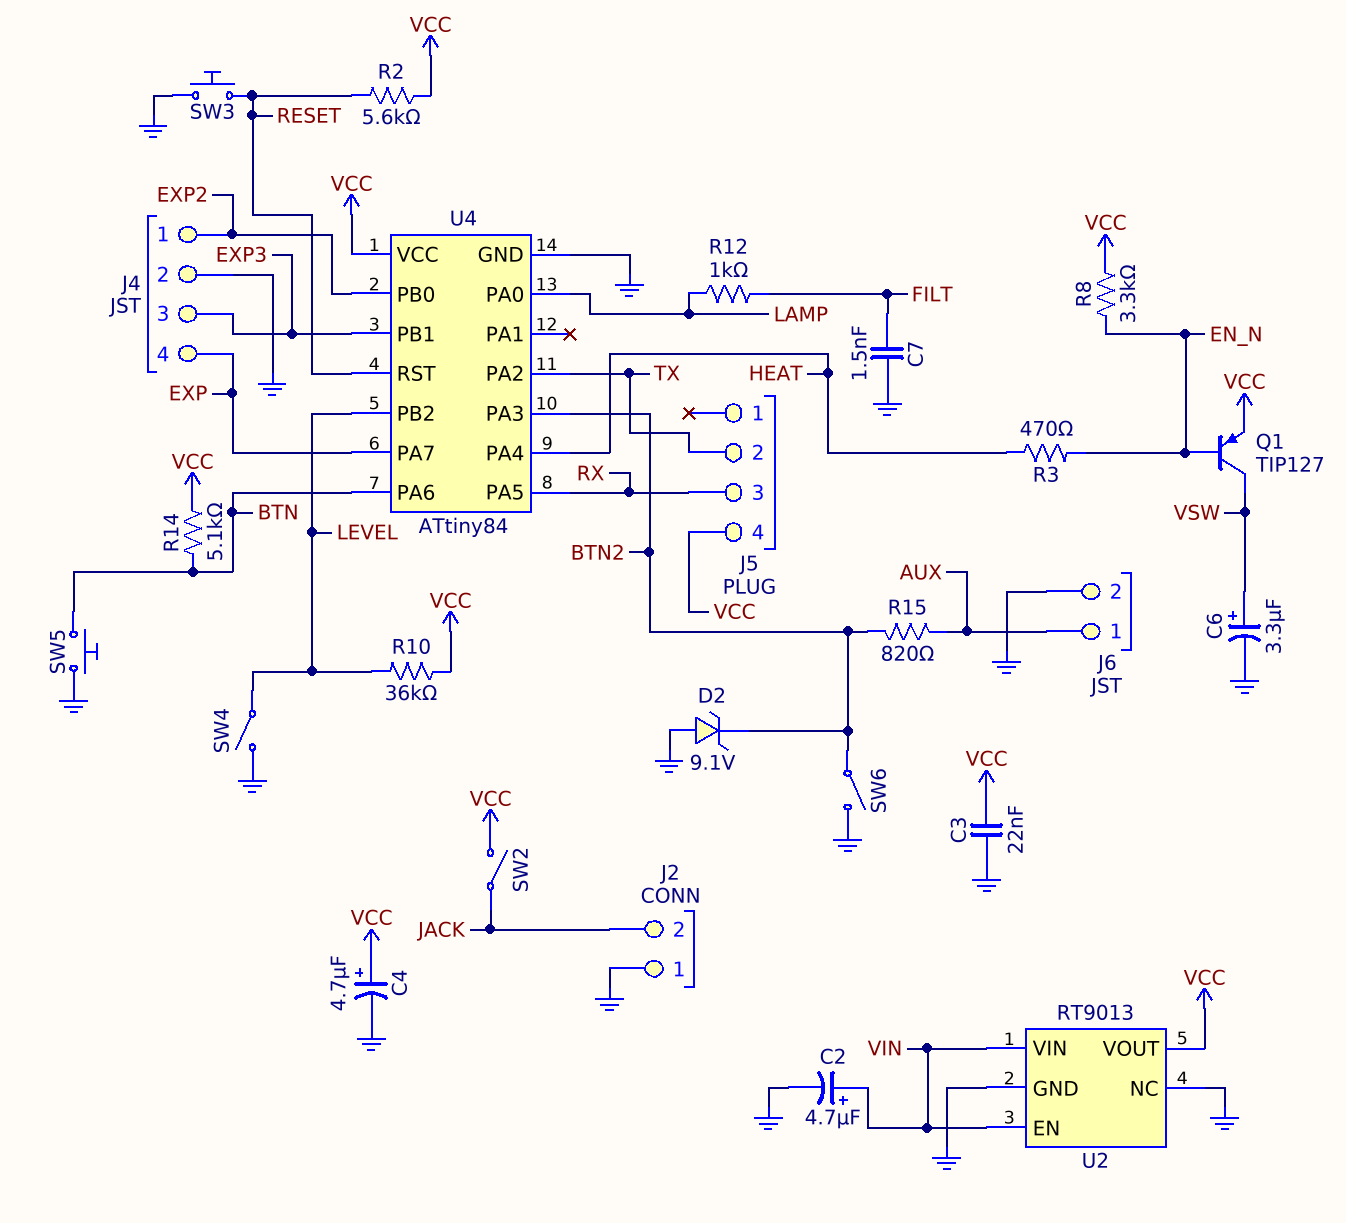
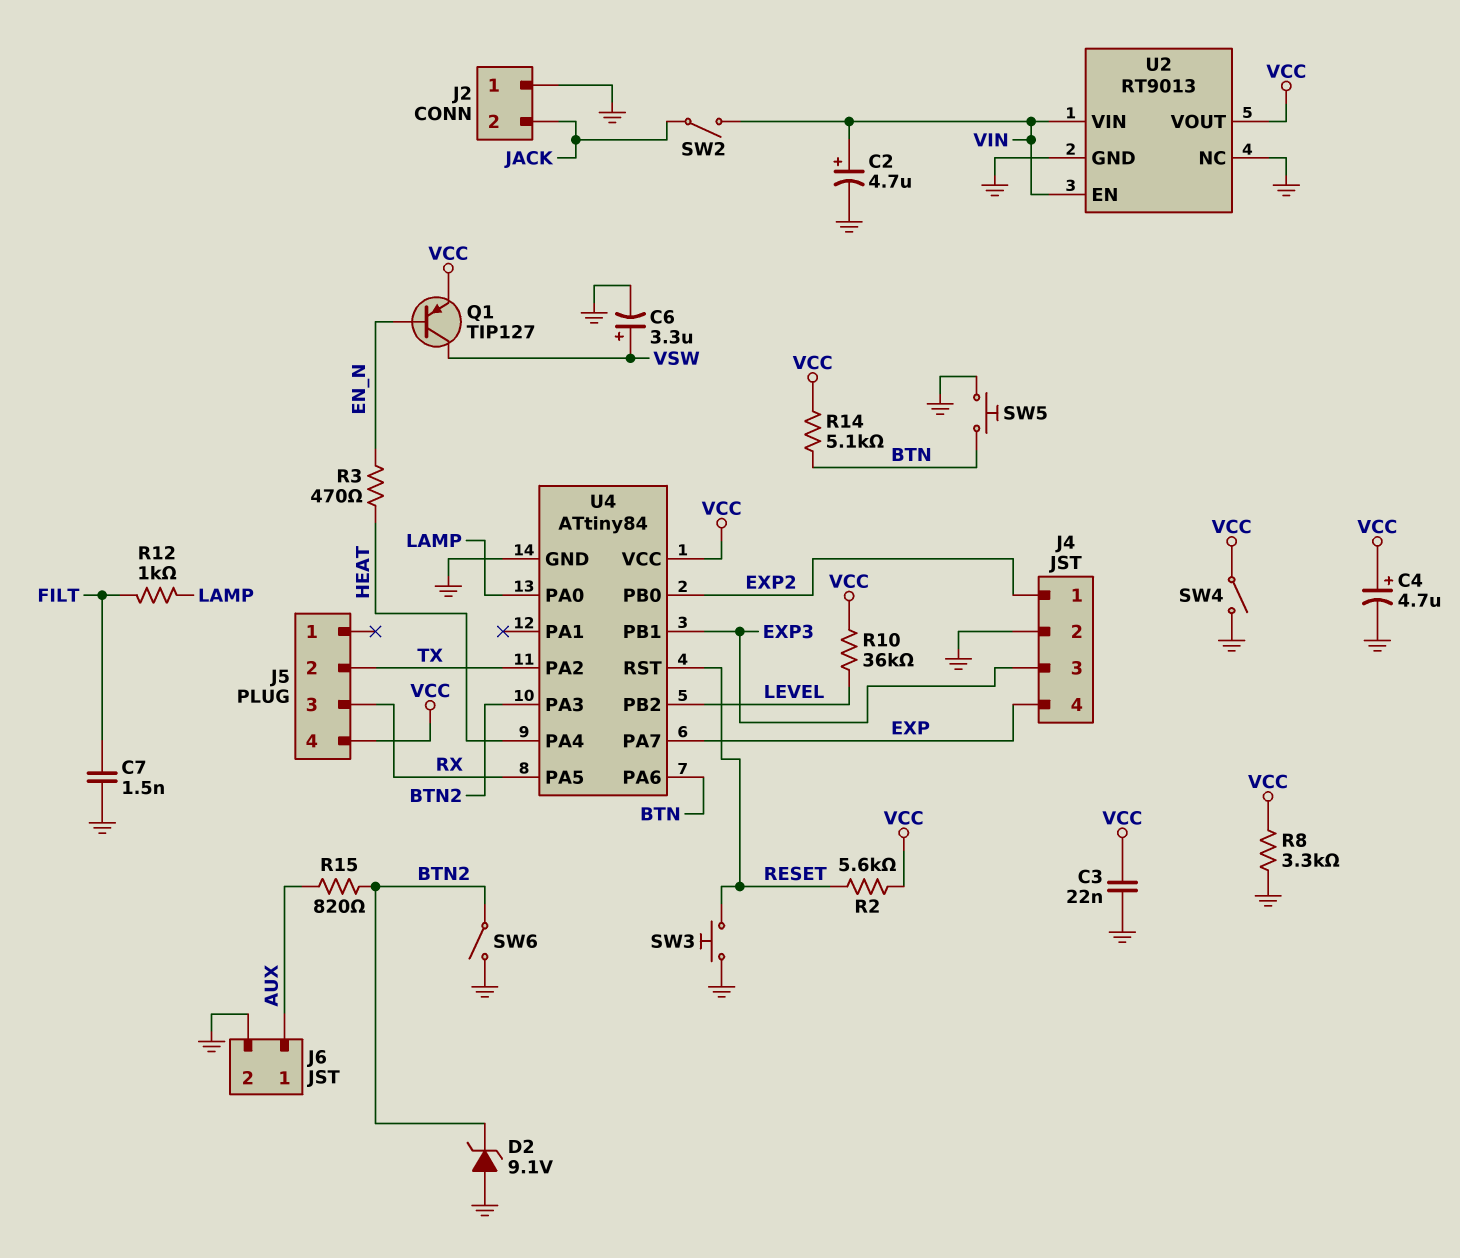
R8: 3.3k (EN_N, VCC) -> 3.3k (GND, VCC)
SW2: switch (JACK, VCC) -> switch (JACK, VIN)
SW4: switch (GND, LEVEL) -> switch (GND, VCC)

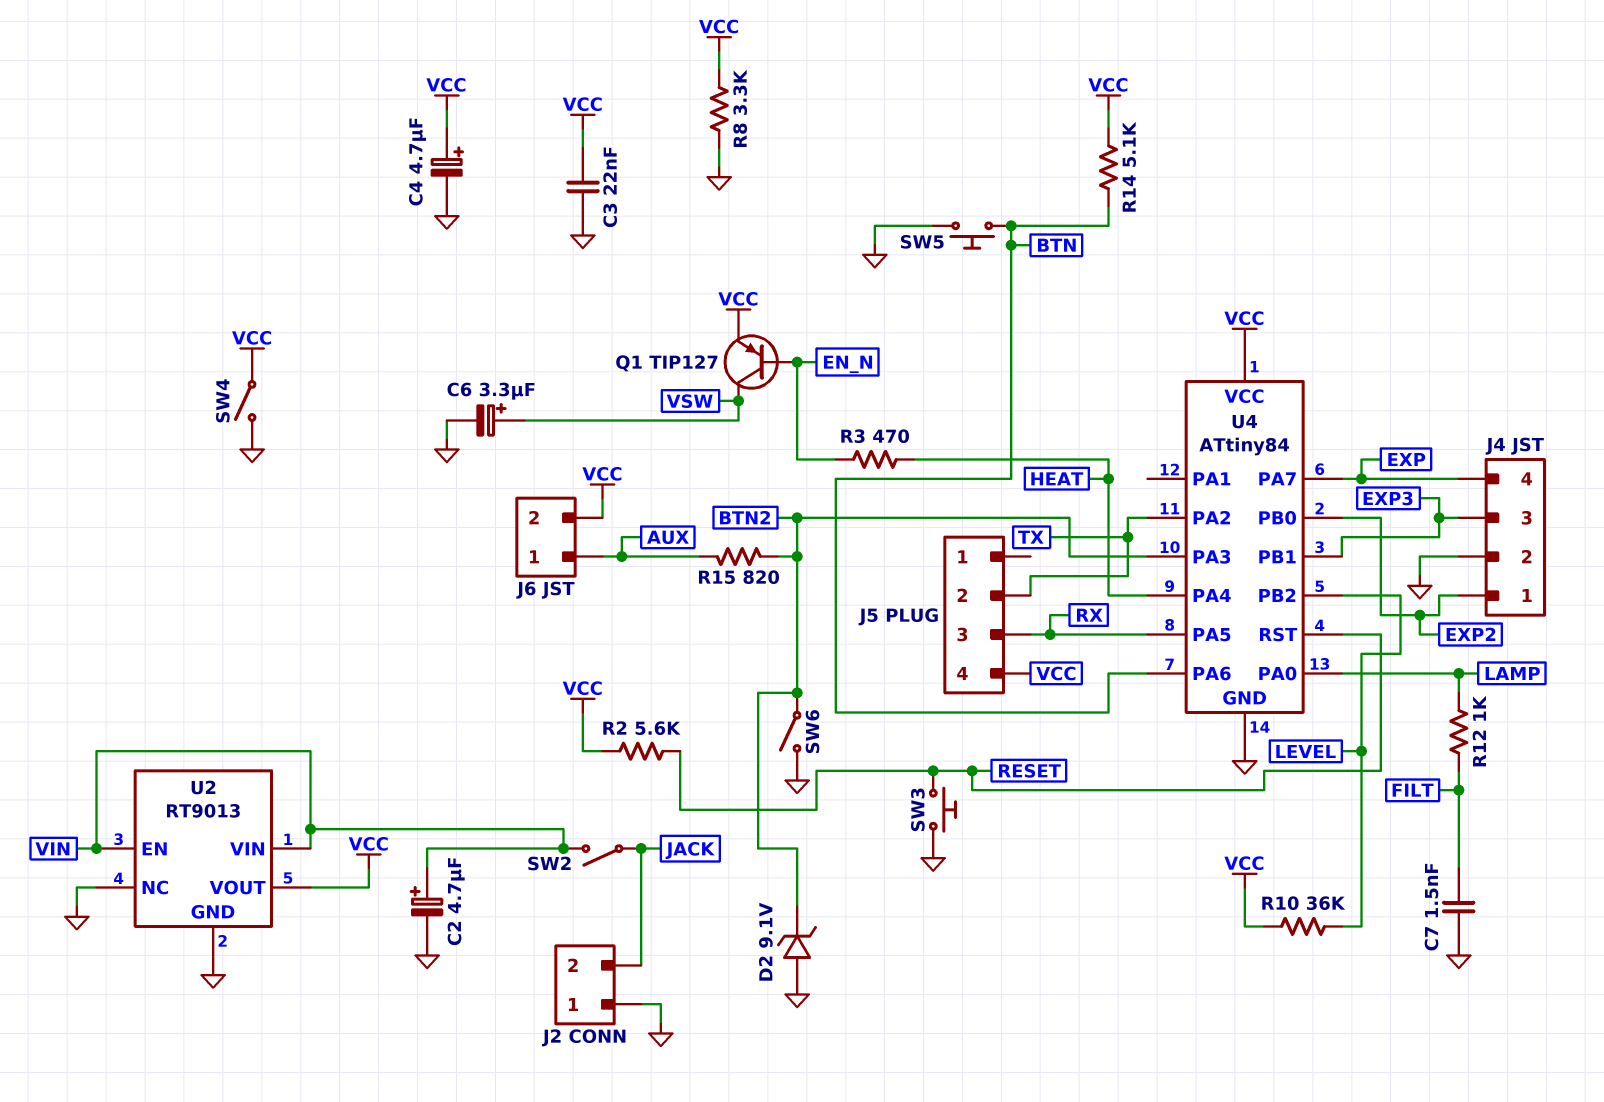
J6 pin 2: GND -> VCC

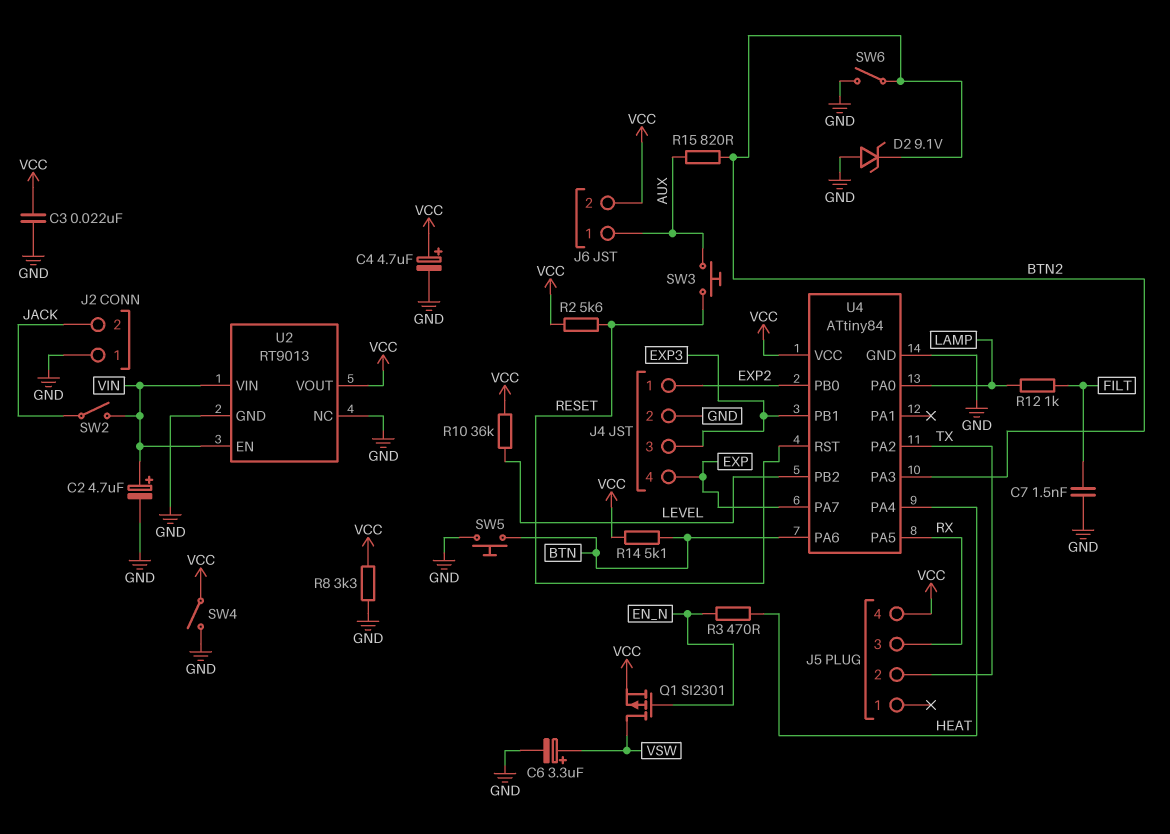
Q1: PNP TIP127 (B EN_N, C VSW, E VCC) -> PMOS SI2301 (G EN_N, D VSW, S VCC)
SW3: button (GND, RESET) -> button (AUX, RESET)

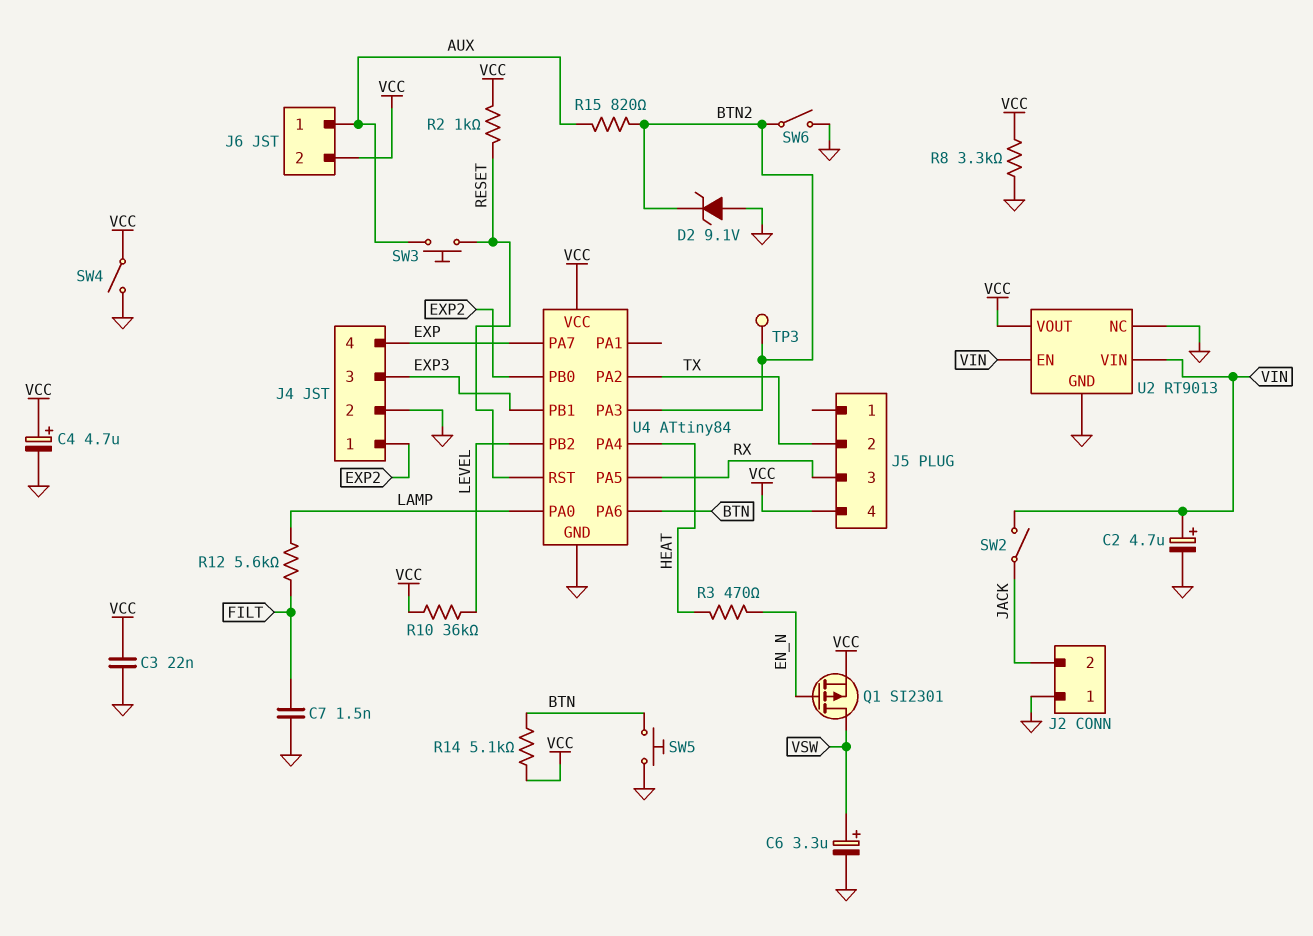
R2: 5.6k (RESET, VCC) -> 1k (RESET, VCC)
R12: 1k (FILT, LAMP) -> 5.6k (FILT, LAMP)
TP3: none -> test point (BTN2)

